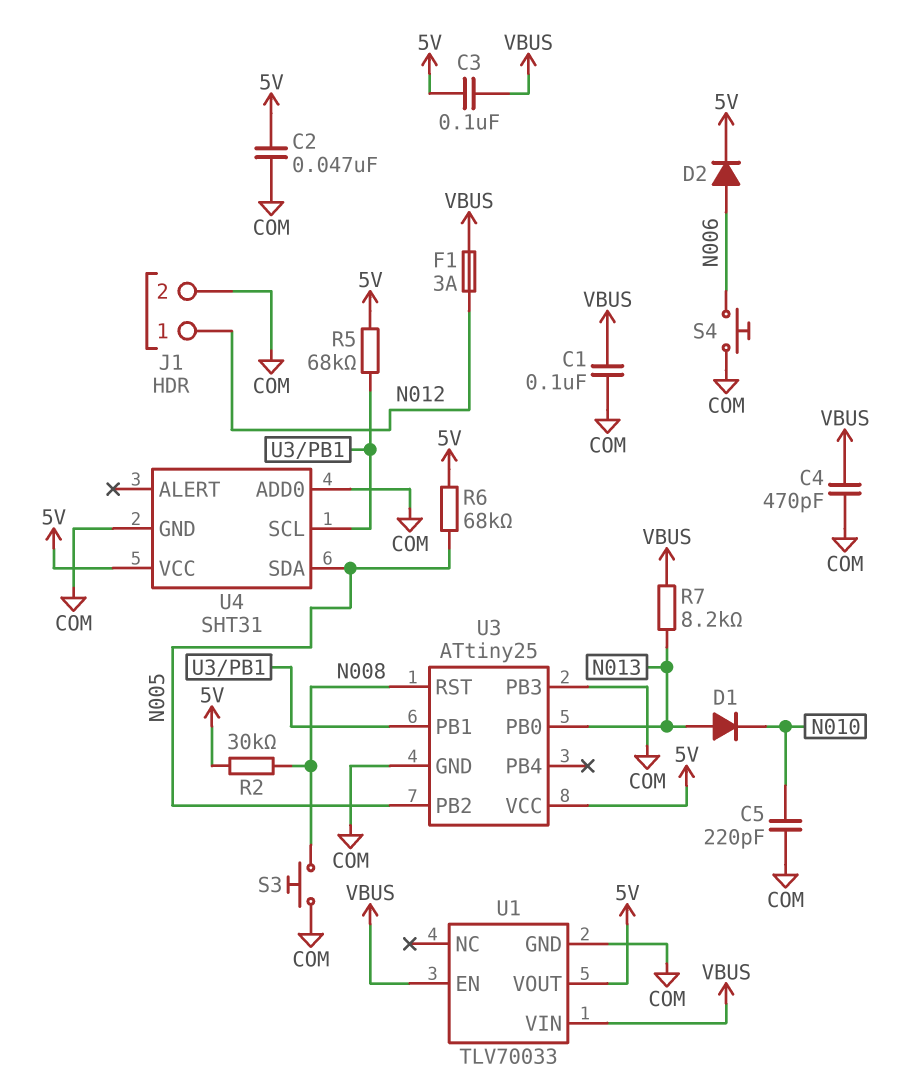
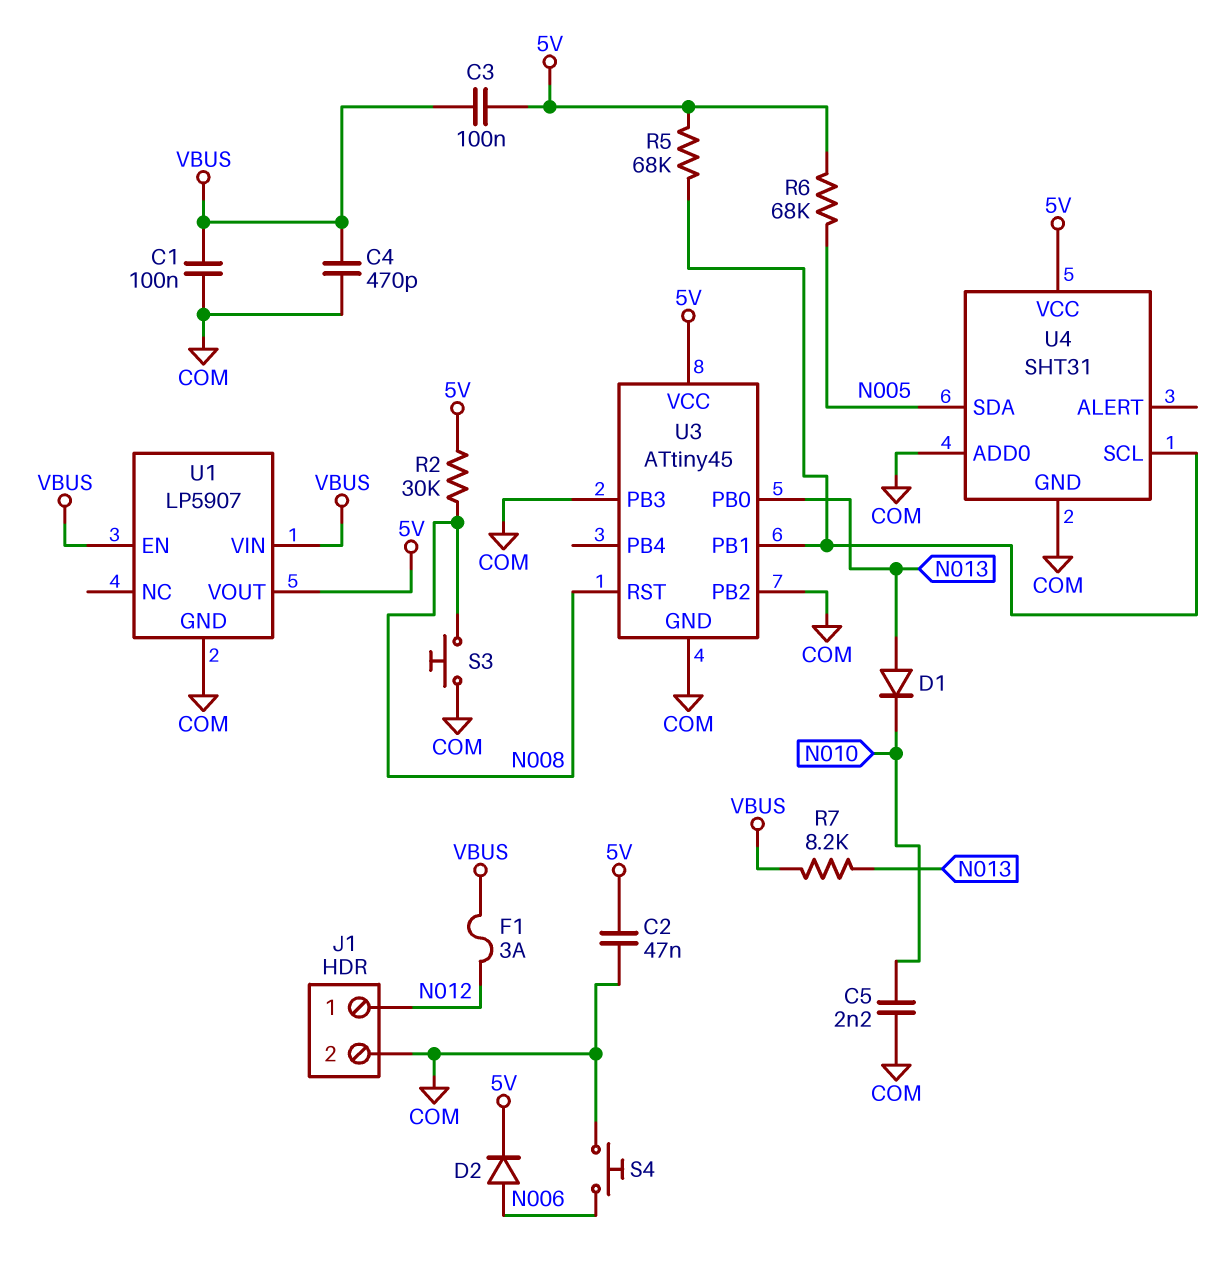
C5: 220pF (COM, N010) -> 2.2nF (COM, N010)
U1: TLV70033 -> LP5907
U3: ATtiny25 -> ATtiny45
U3 pin PB2: N005 -> COM

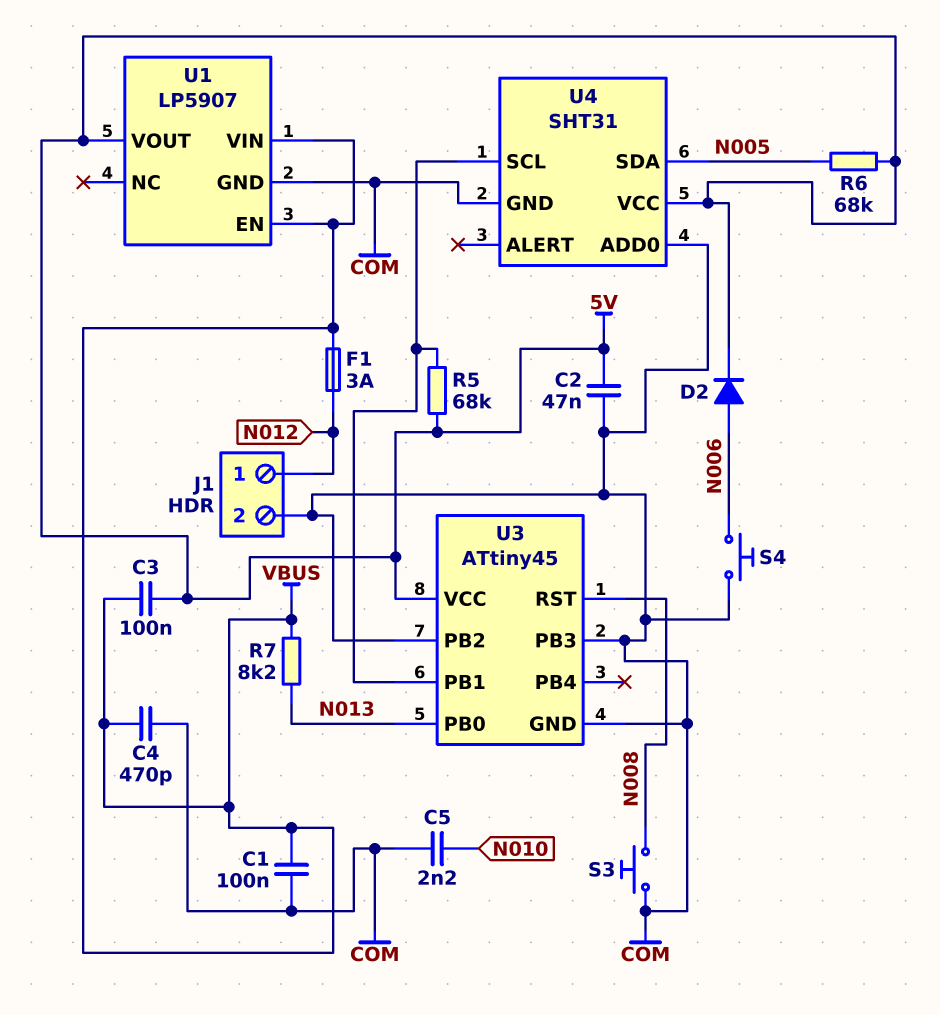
D1: diode (A N013, K N010) -> none
R2: 30k (5V, N008) -> none

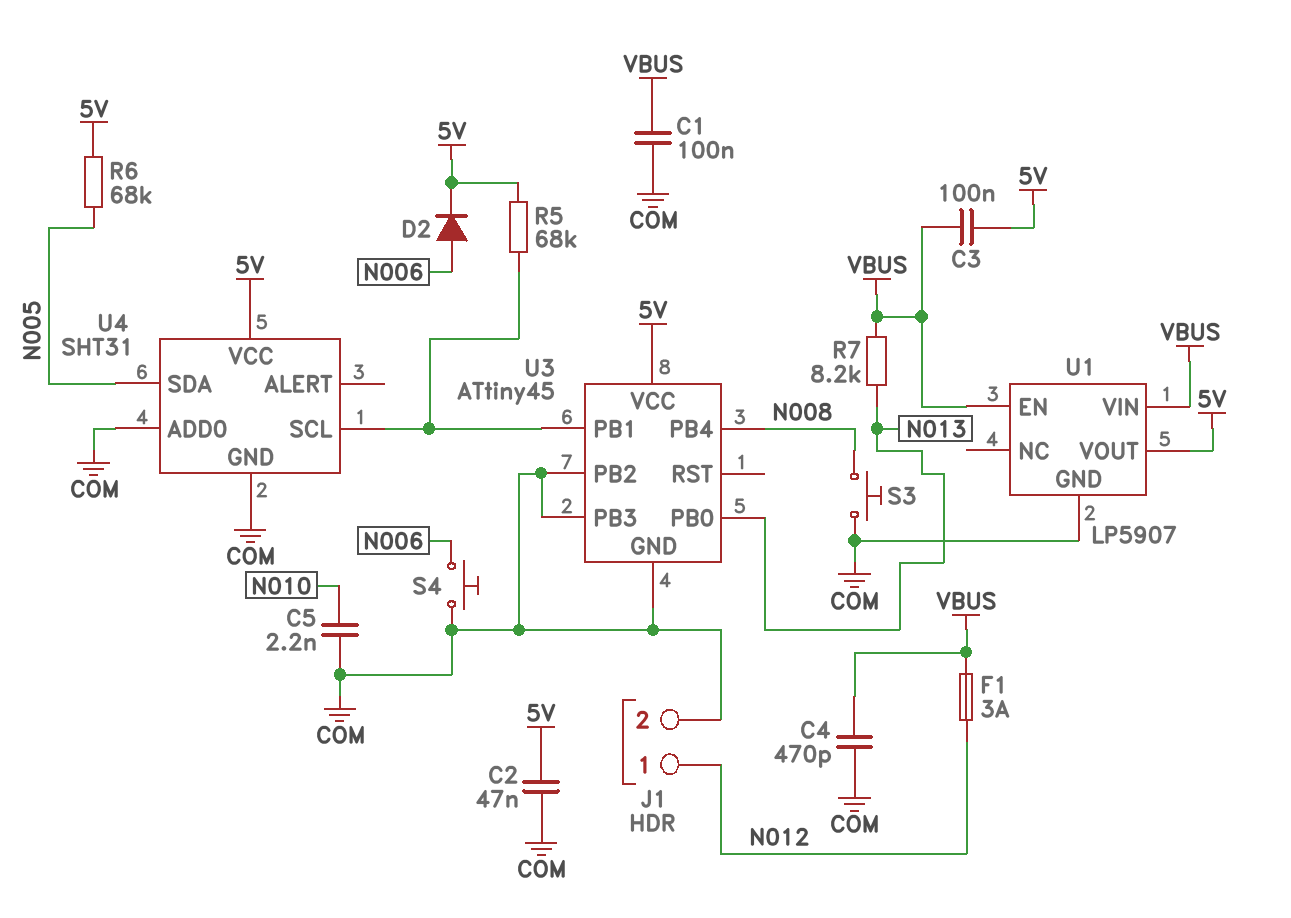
U3 pin PB4: none -> N008
U3 pin RST: N008 -> none

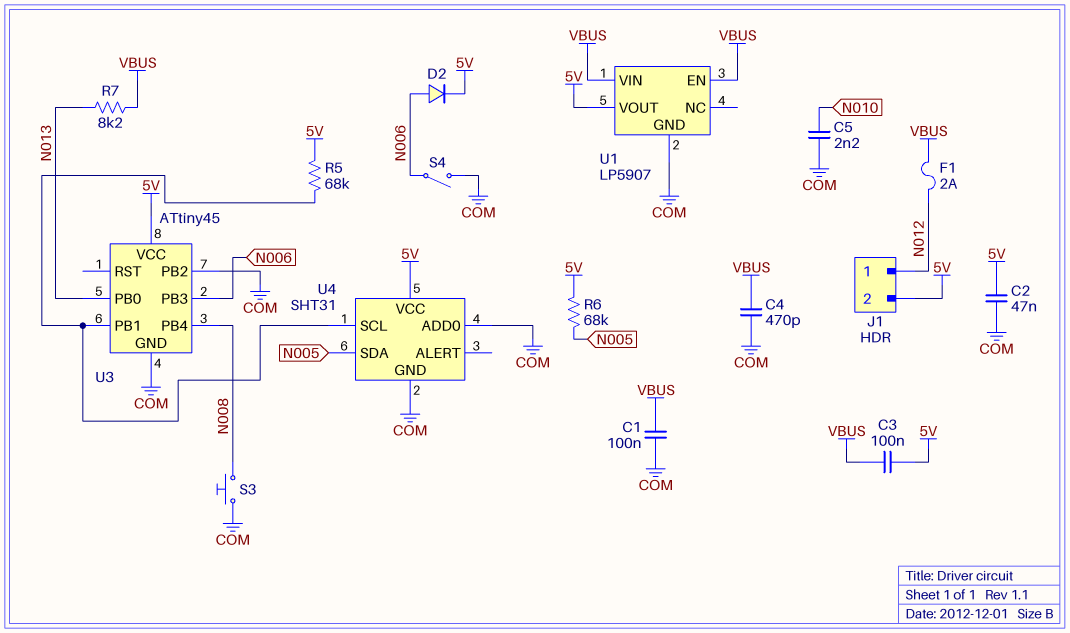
F1: 3A (N012, VBUS) -> 2A (N012, VBUS)
J1 pin 2: COM -> 5V
S4: button (COM, N006) -> switch (COM, N006)
U3 pin PB3: COM -> N006

